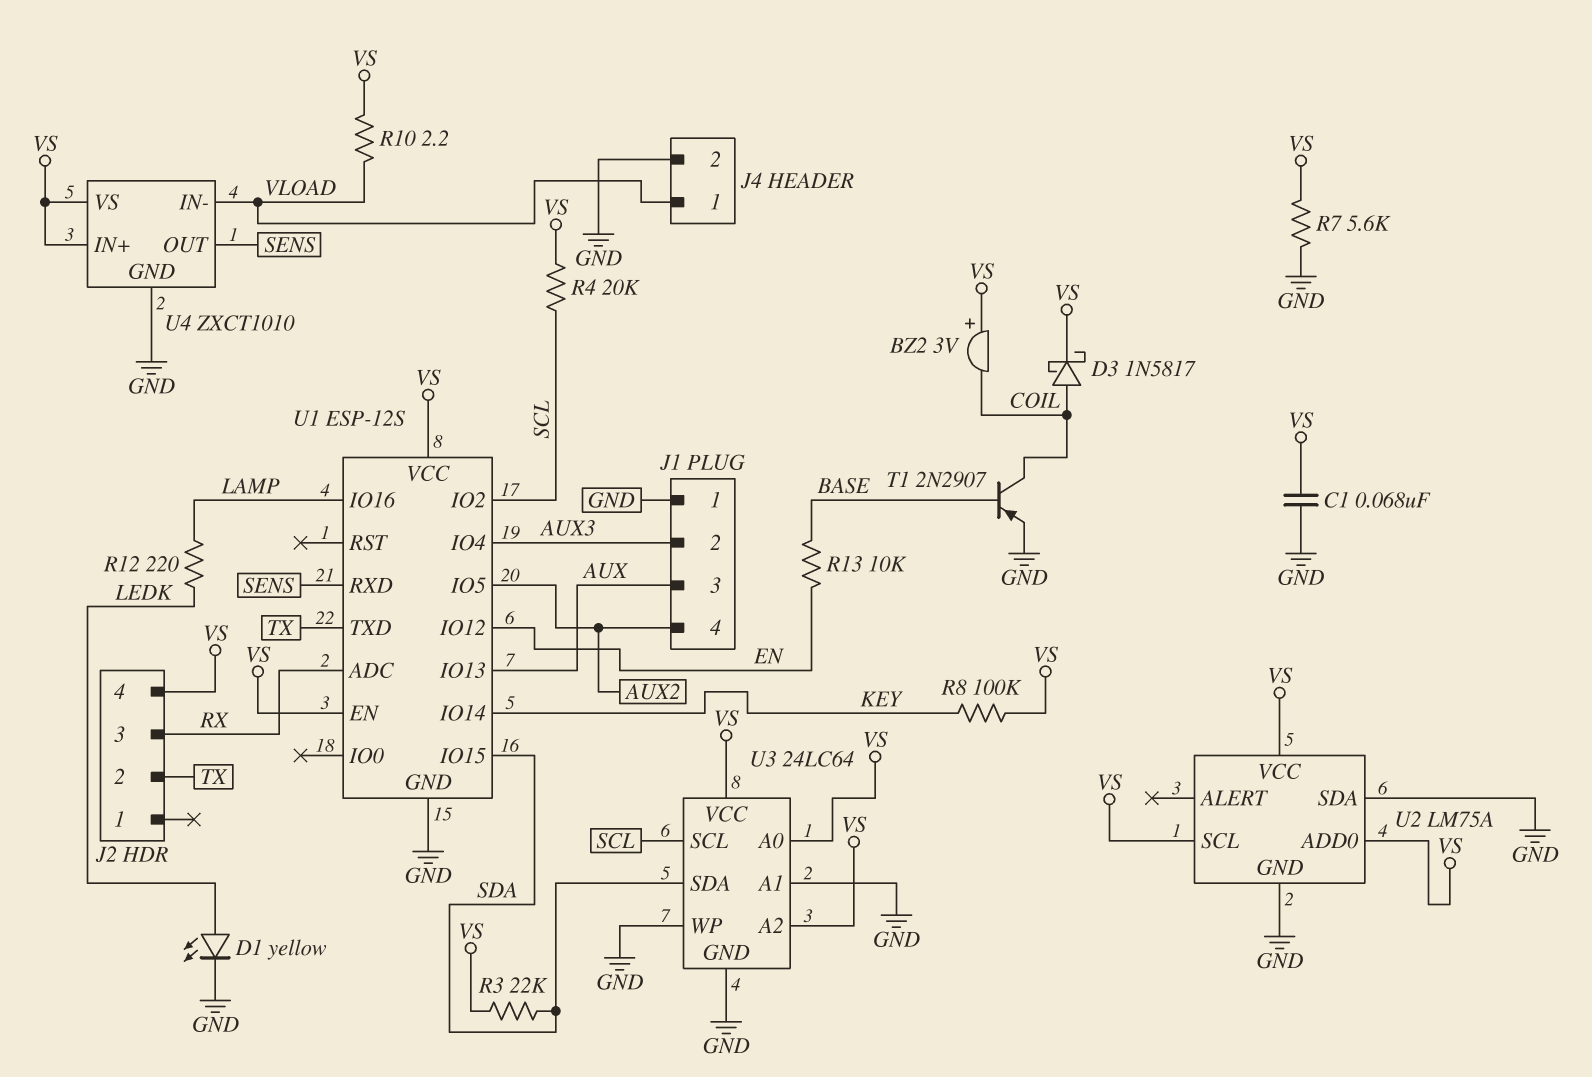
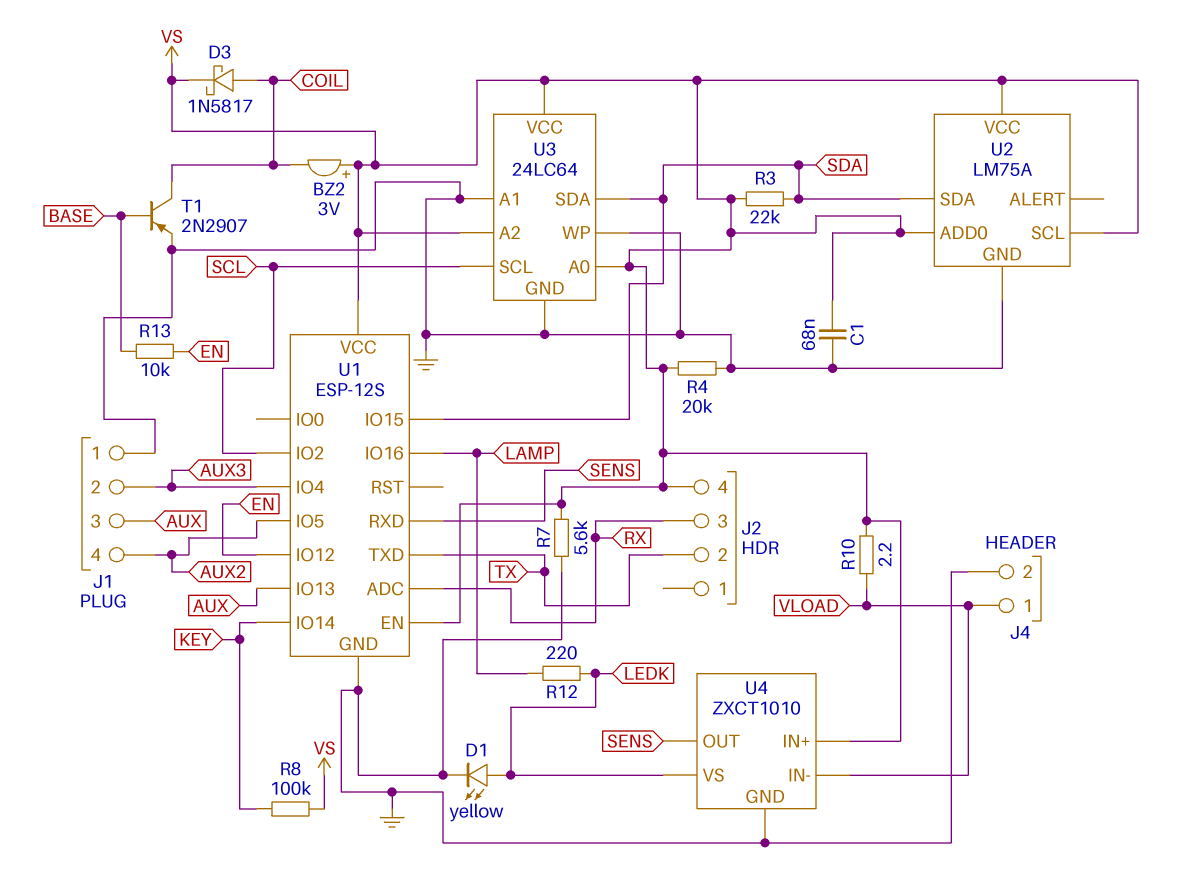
R4: 20k (SCL, VS) -> 20k (GND, VS)
U2 pin SDA: GND -> SDA
U4 pin VS: VS -> LEDK

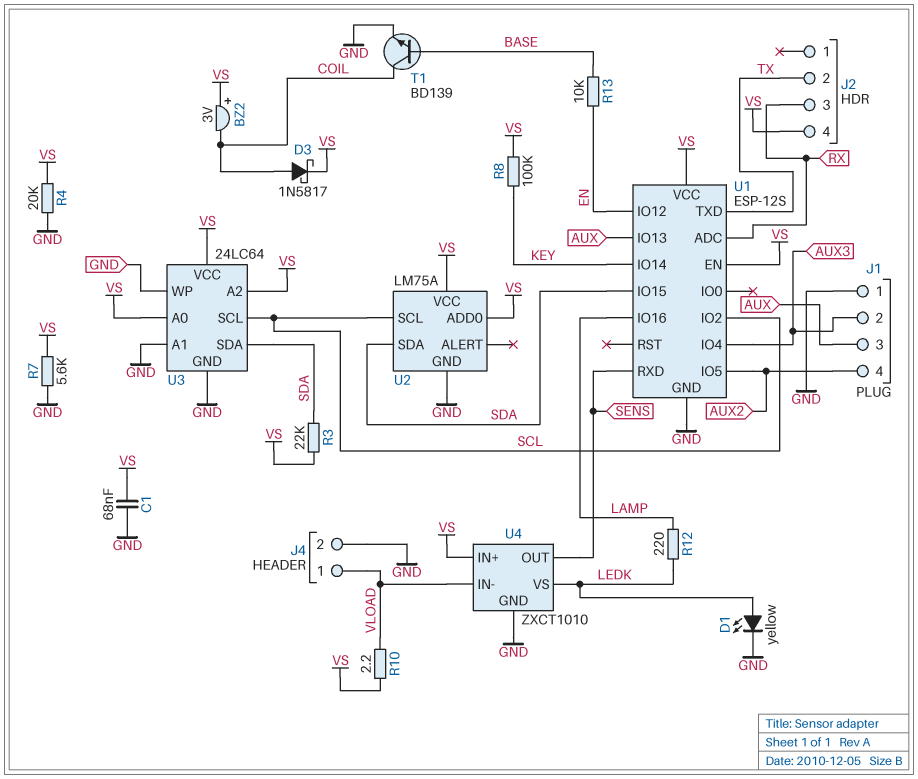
T1: PNP 2N2907 (B BASE, C COIL, E GND) -> NPN BD139 (B BASE, C COIL, E GND)
U2 pin SCL: VS -> SCL

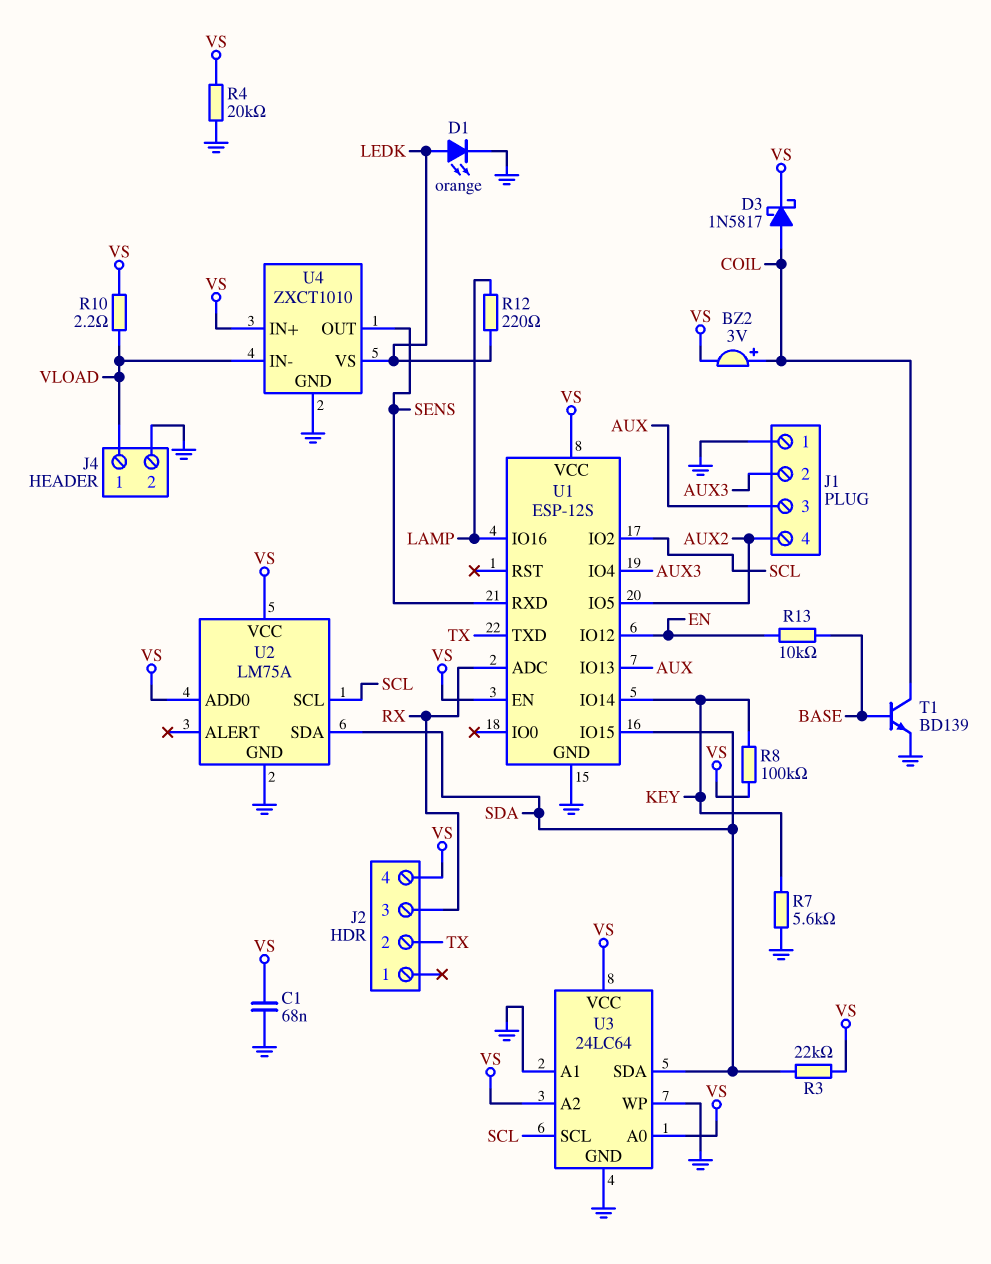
BZ2: buzzer 3V (plus VS, minus COIL) -> buzzer 3V (plus COIL, minus VS)
D1: LED yellow (A LEDK, K GND) -> LED orange (A LEDK, K GND)
R7: 5.6k (GND, VS) -> 5.6k (GND, KEY)

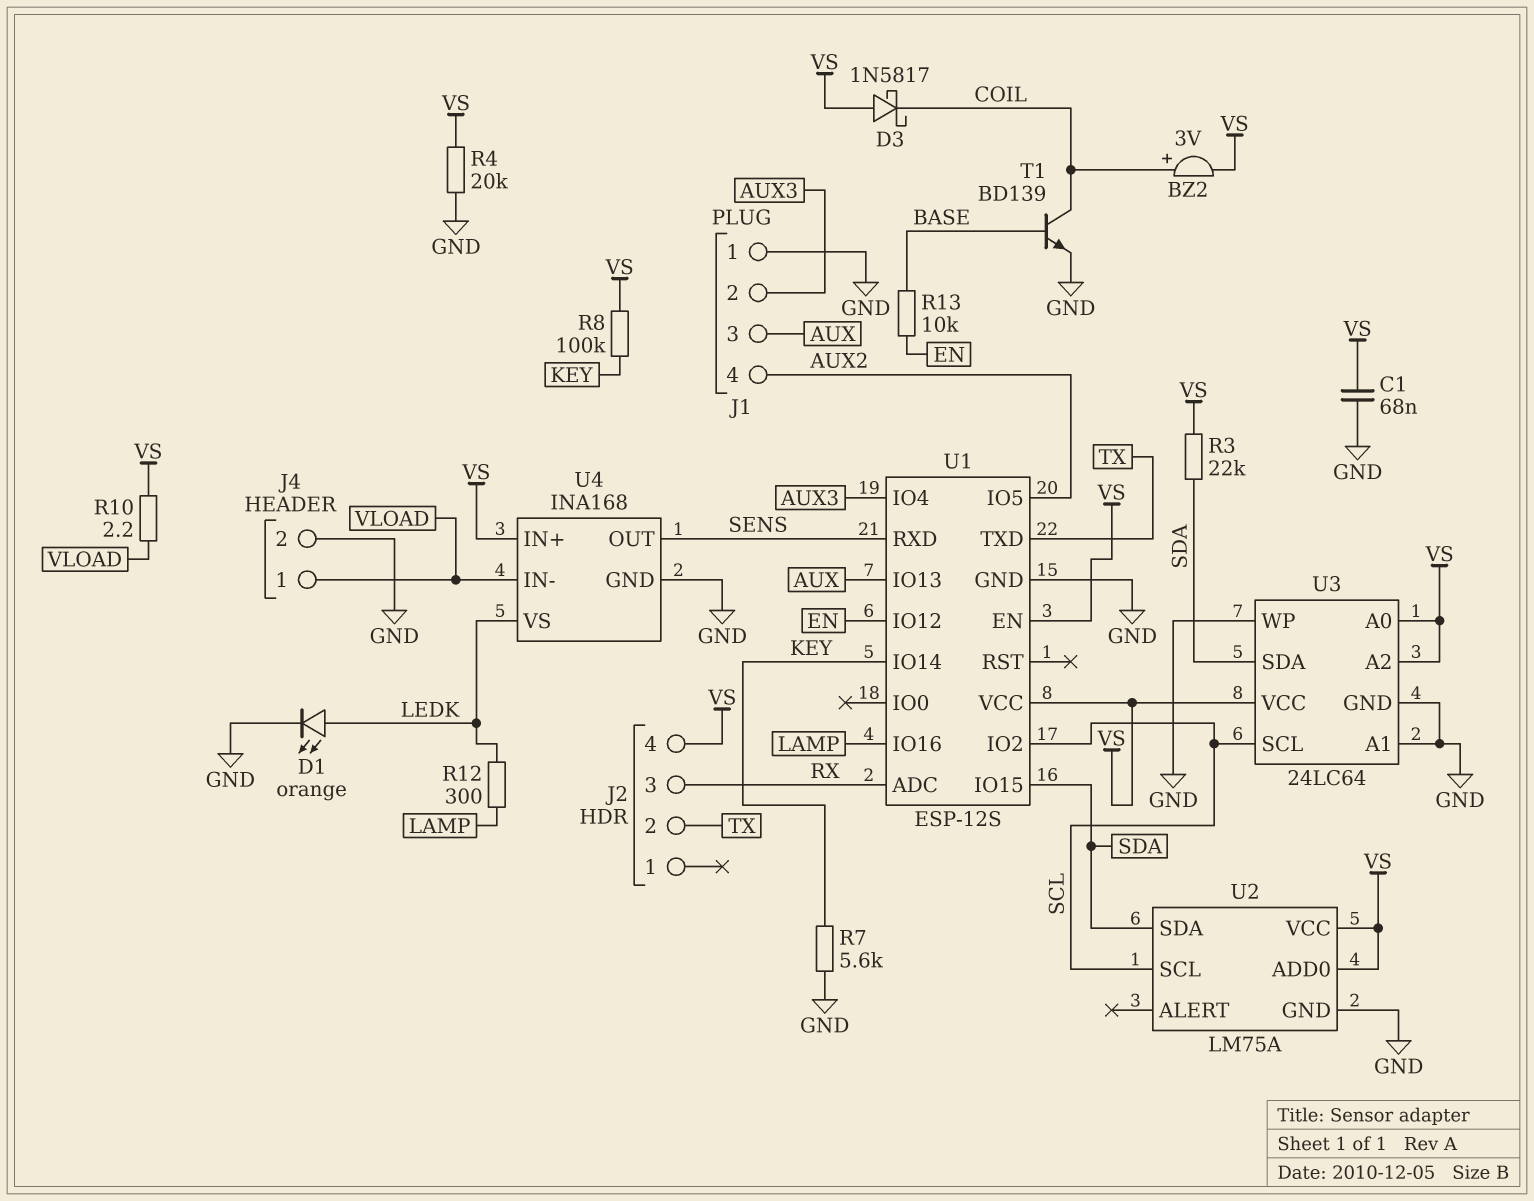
D3: schottky 1N5817 (A COIL, K VS) -> schottky 1N5817 (A VS, K COIL)
R12: 220 (LAMP, LEDK) -> 300 (LAMP, LEDK)
U4: ZXCT1010 -> INA168

